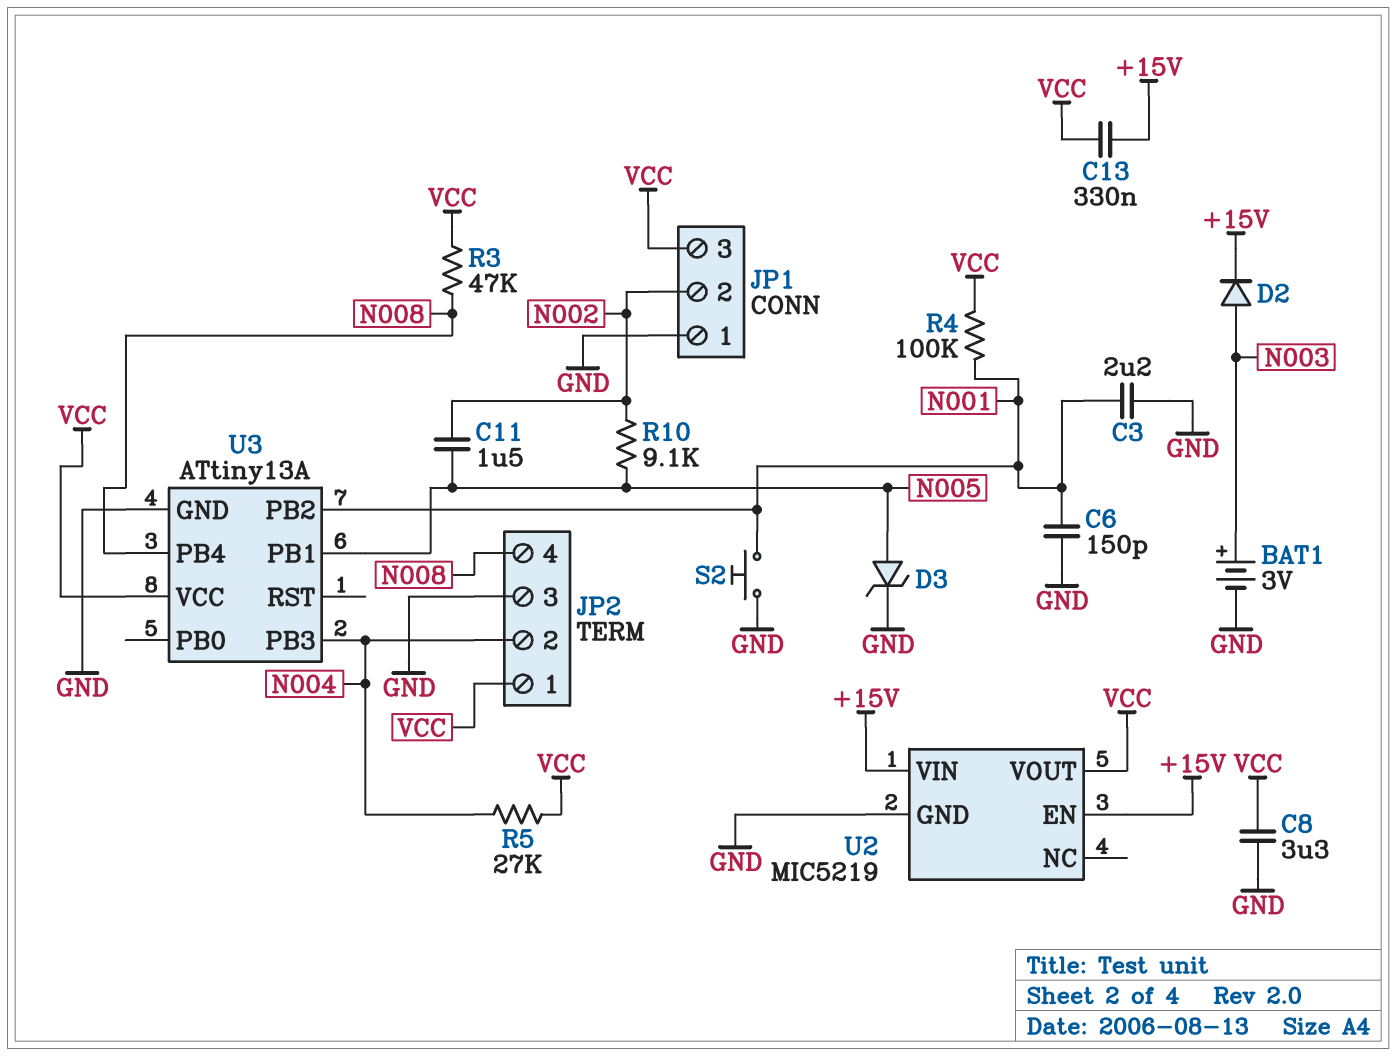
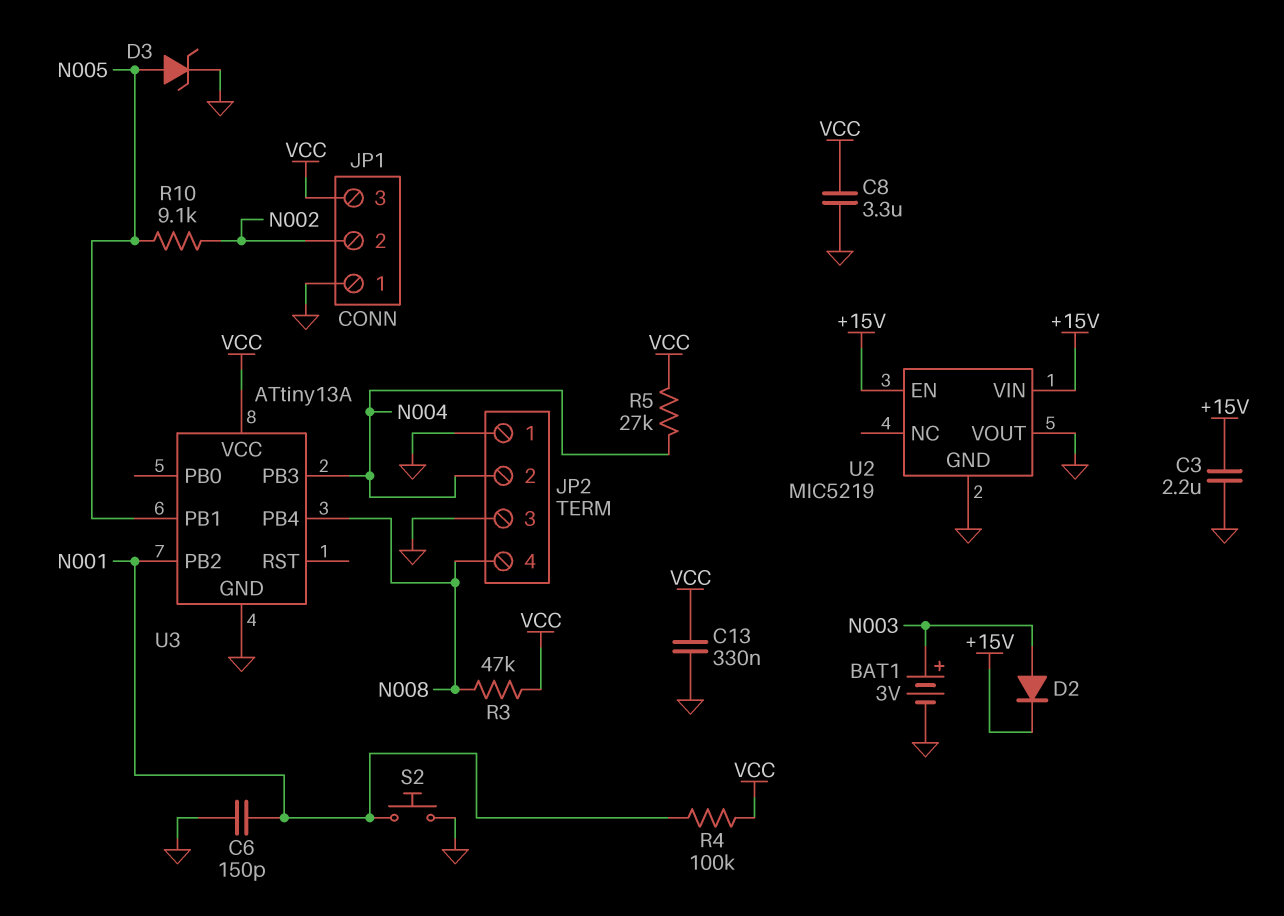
C3: 2.2uF (GND, N001) -> 2.2uF (+15V, GND)
C11: 1.5uF (N002, N005) -> none
C13: 330nF (+15V, VCC) -> 330nF (GND, VCC)
JP2 pin 1: VCC -> GND
U2 pin VOUT: VCC -> GND

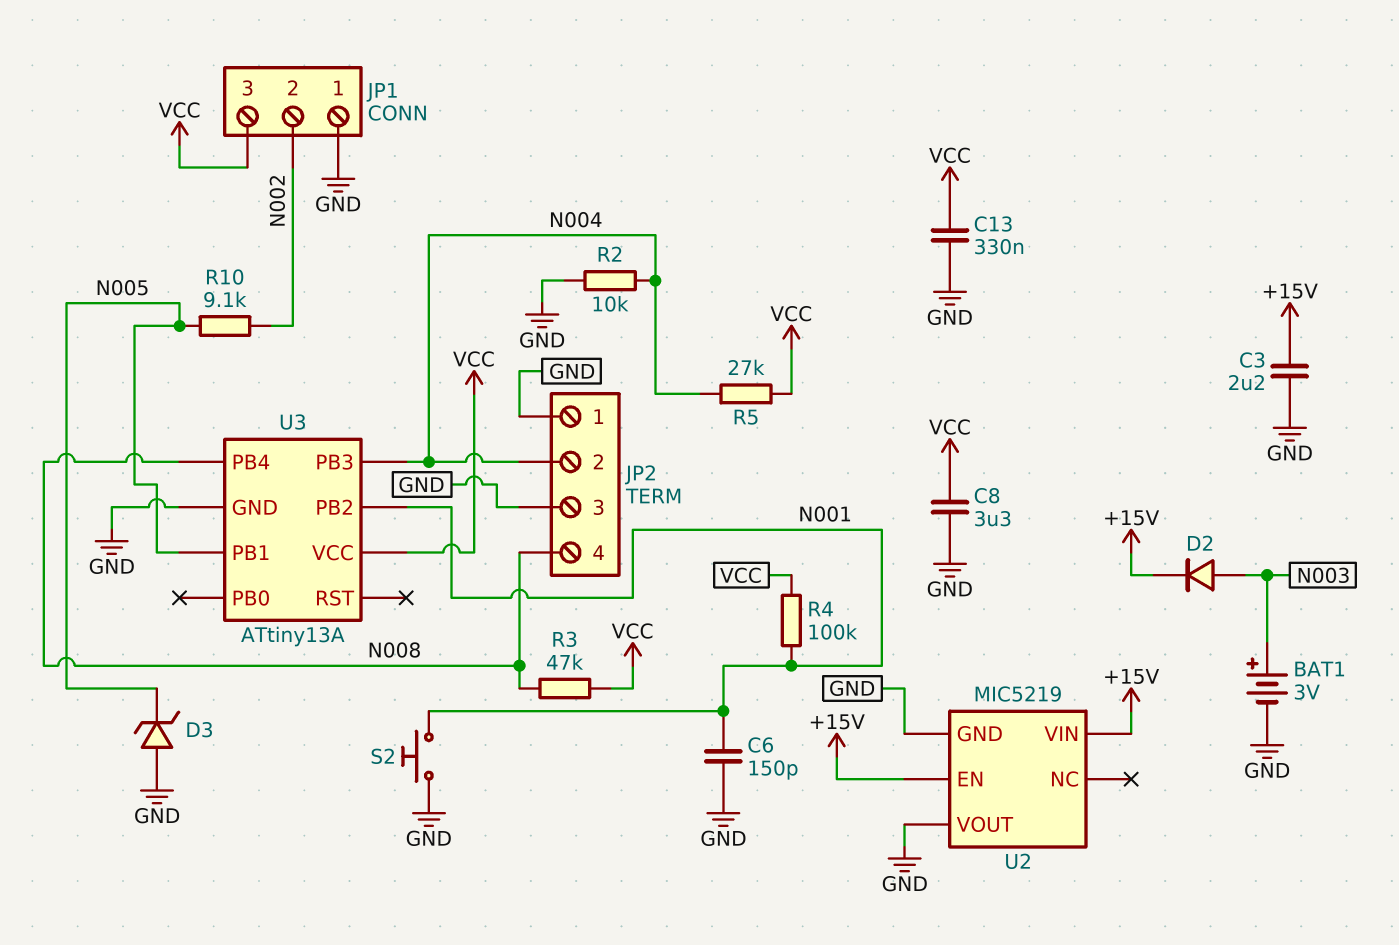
D3: zener (A N005, K GND) -> zener (A GND, K N005)
R2: none -> 10k (GND, N004)

